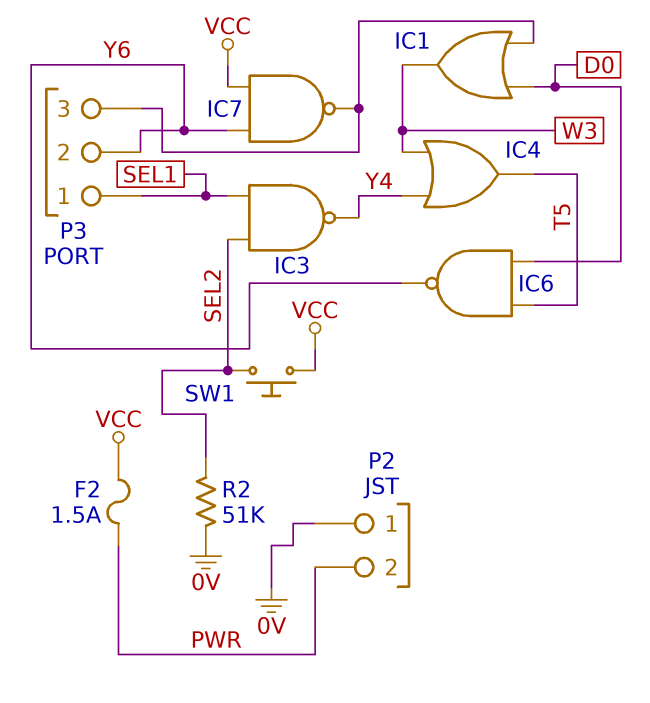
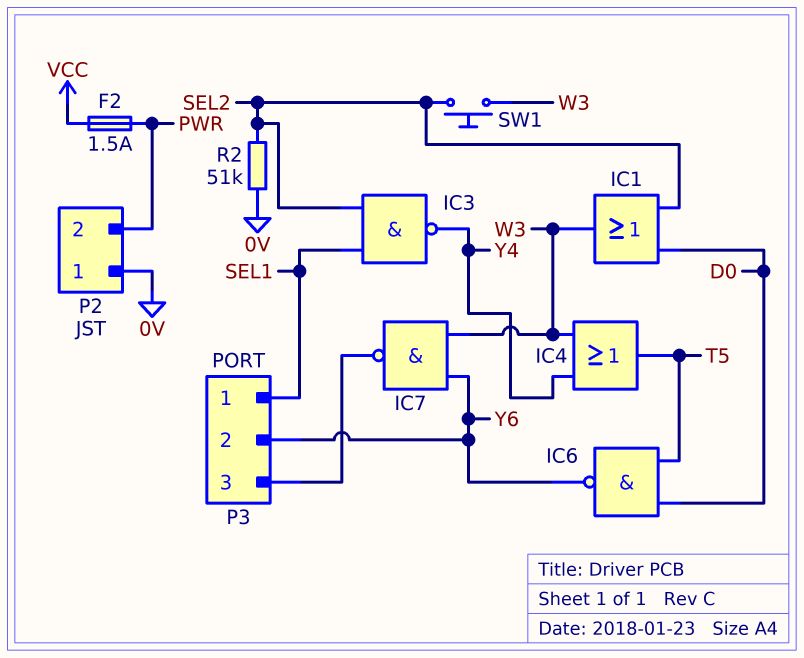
IC1: OR (in D0, in P3/3, out W3) -> OR (in D0, in SEL2, out W3)
IC7: NAND (in VCC, in Y6, out P3/3) -> NAND (in W3, in Y6, out P3/3)
SW1: button (SEL2, VCC) -> button (SEL2, W3)

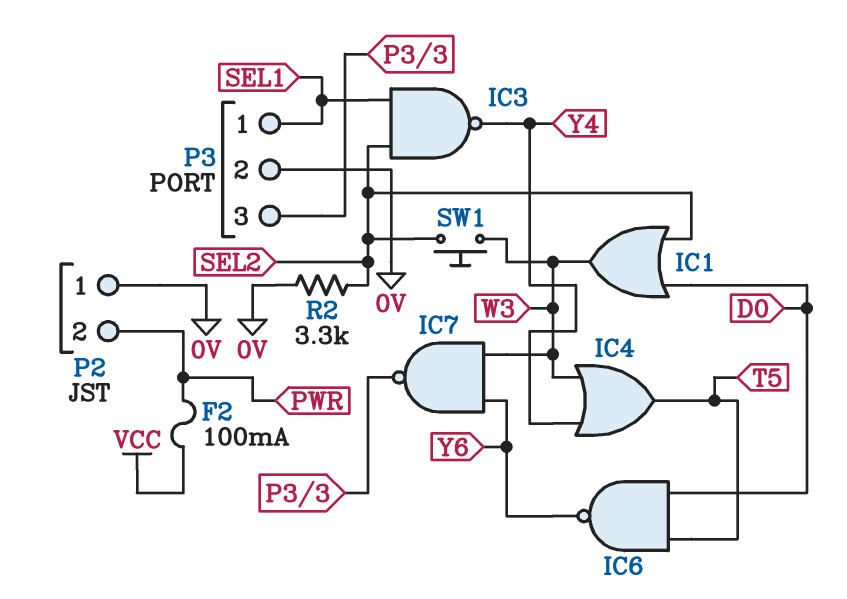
F2: 1.5A (PWR, VCC) -> 100mA (PWR, VCC)
P3 pin 2: Y6 -> 0V
R2: 51k (0V, SEL2) -> 3.3k (0V, SEL2)

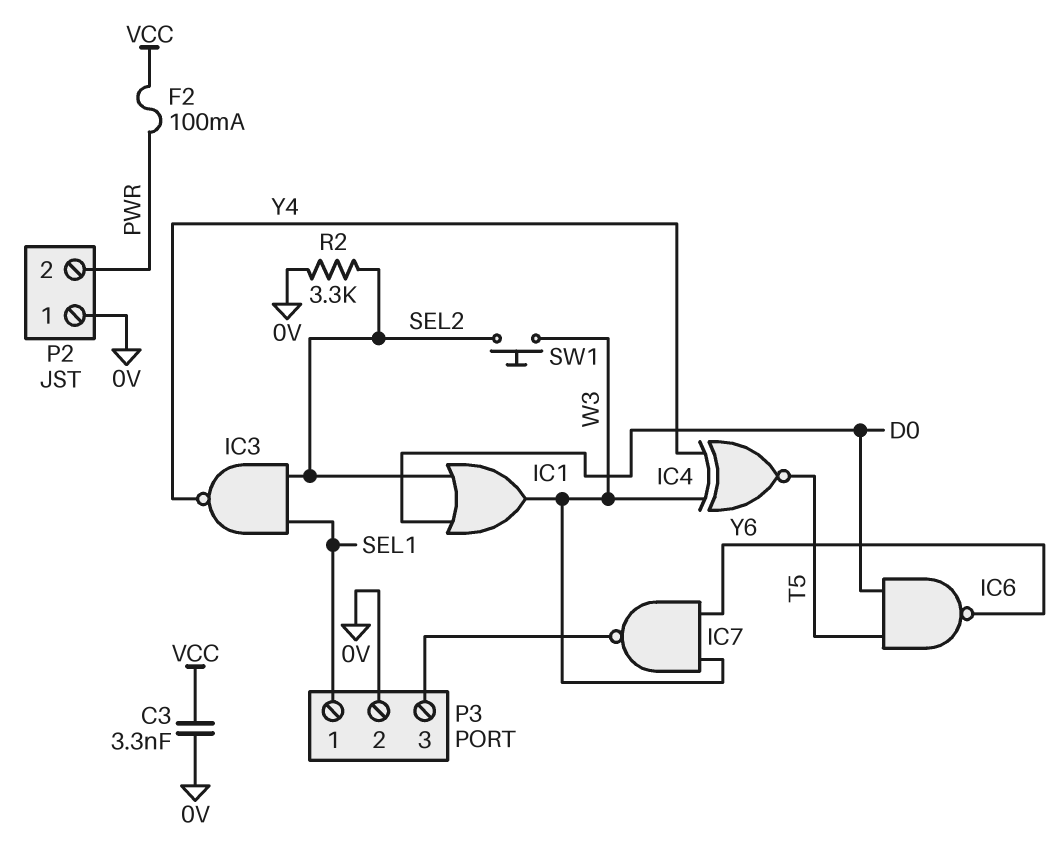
C3: none -> 3.3nF (0V, VCC)
IC4: OR (in W3, in Y4, out T5) -> XNOR (in W3, in Y4, out T5)

